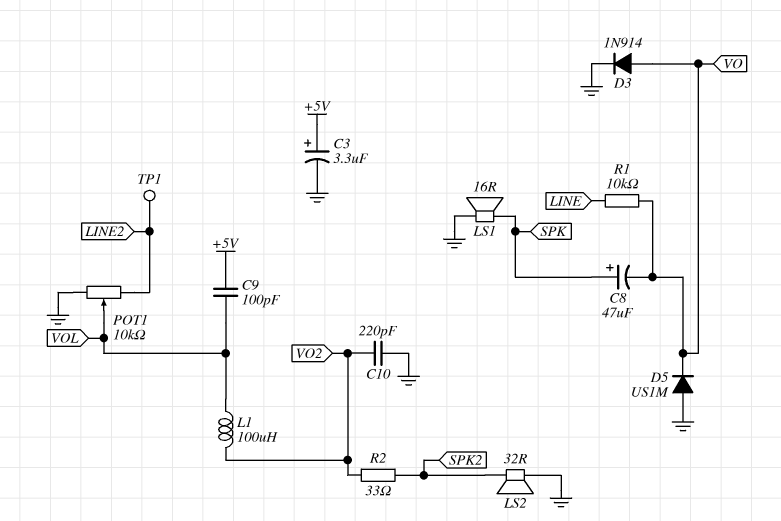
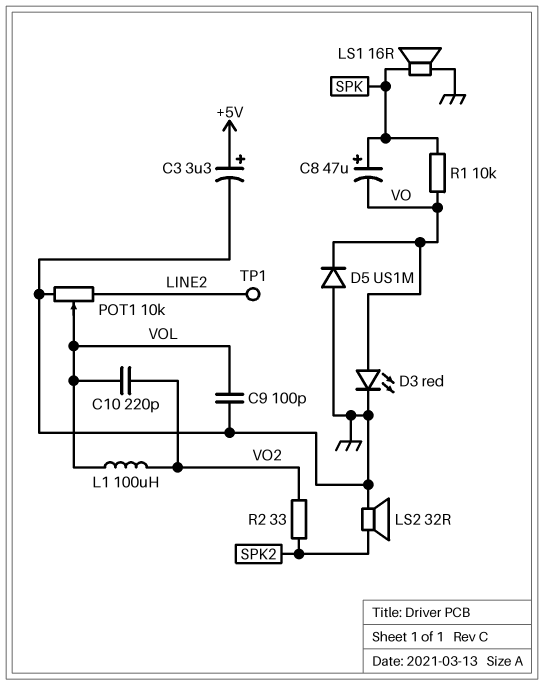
C9: 100pF (+5V, VOL) -> 100pF (GND, VOL)
C10: 220pF (GND, VO2) -> 220pF (VO2, VOL)
D3: diode 1N914 (A VO, K GND) -> LED red (A VO, K GND)
R1: 10k (LINE, VO) -> 10k (SPK, VO)

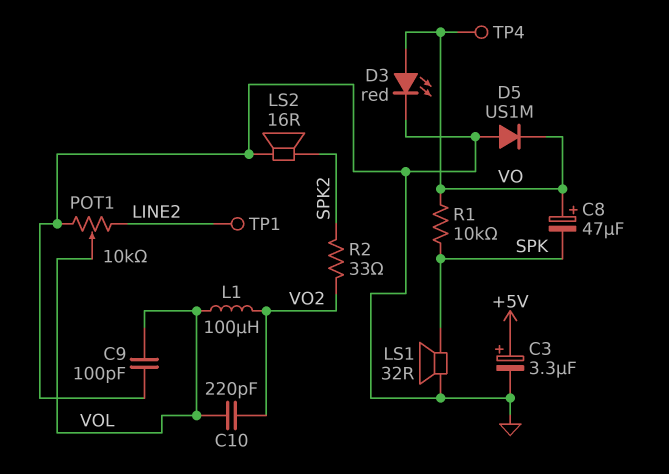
C8: 47uF (plus SPK, minus VO) -> 47uF (plus VO, minus SPK)
LS1: speaker 16R (GND, SPK) -> speaker 32R (GND, SPK)
LS2: speaker 32R (GND, SPK2) -> speaker 16R (GND, SPK2)
TP4: none -> test point (VO)

